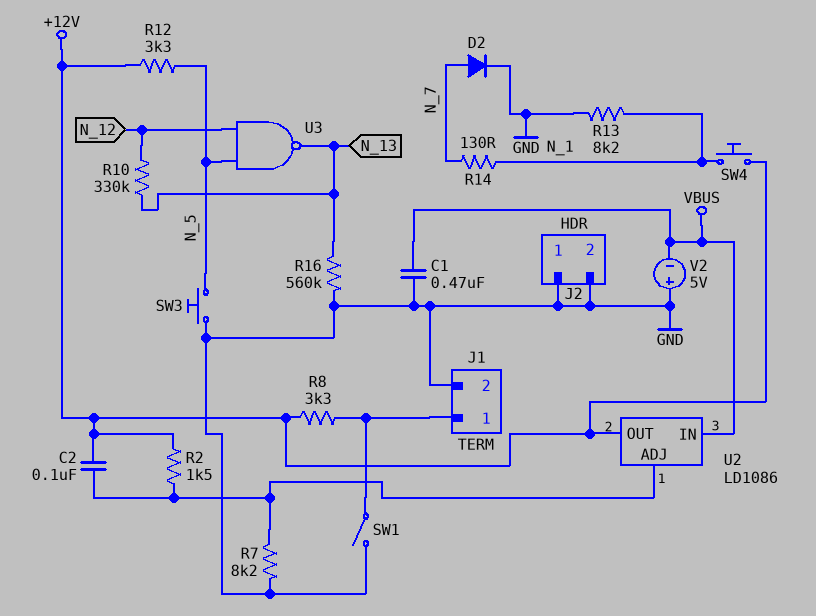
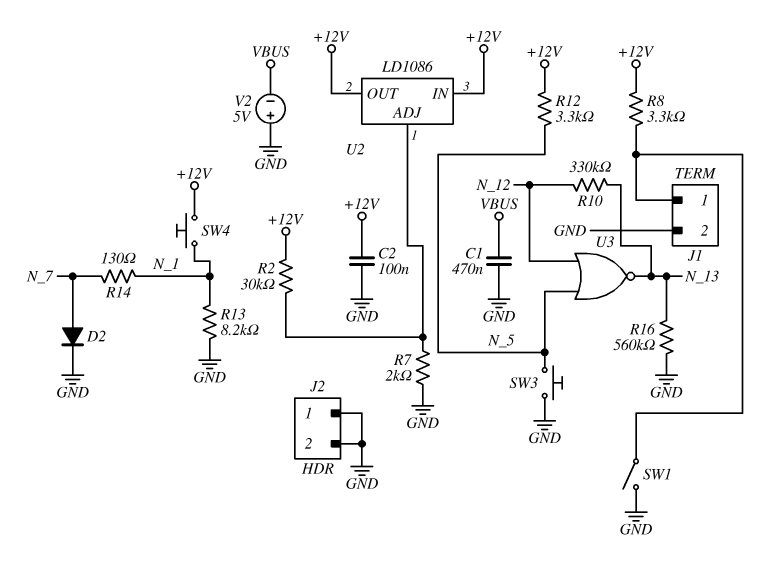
C2: 100nF (+12V, U2/ADJ) -> 100nF (+12V, GND)
R2: 1.5k (+12V, U2/ADJ) -> 30k (+12V, U2/ADJ)
R7: 8.2k (GND, U2/ADJ) -> 2k (GND, U2/ADJ)
U2 pin IN: VBUS -> +12V
U3: NAND (in N_5, in N_12, out N_13) -> NOR (in N_5, in N_12, out N_13)

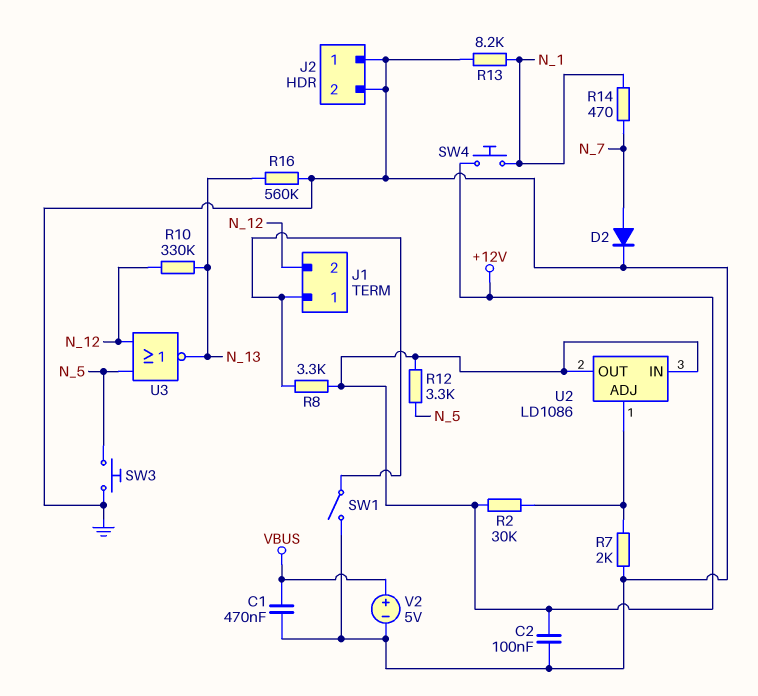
J1 pin 2: GND -> N_12
R14: 130 (N_1, N_7) -> 470 (N_1, N_7)
V2: 5V (plus GND, minus VBUS) -> 5V (plus VBUS, minus GND)

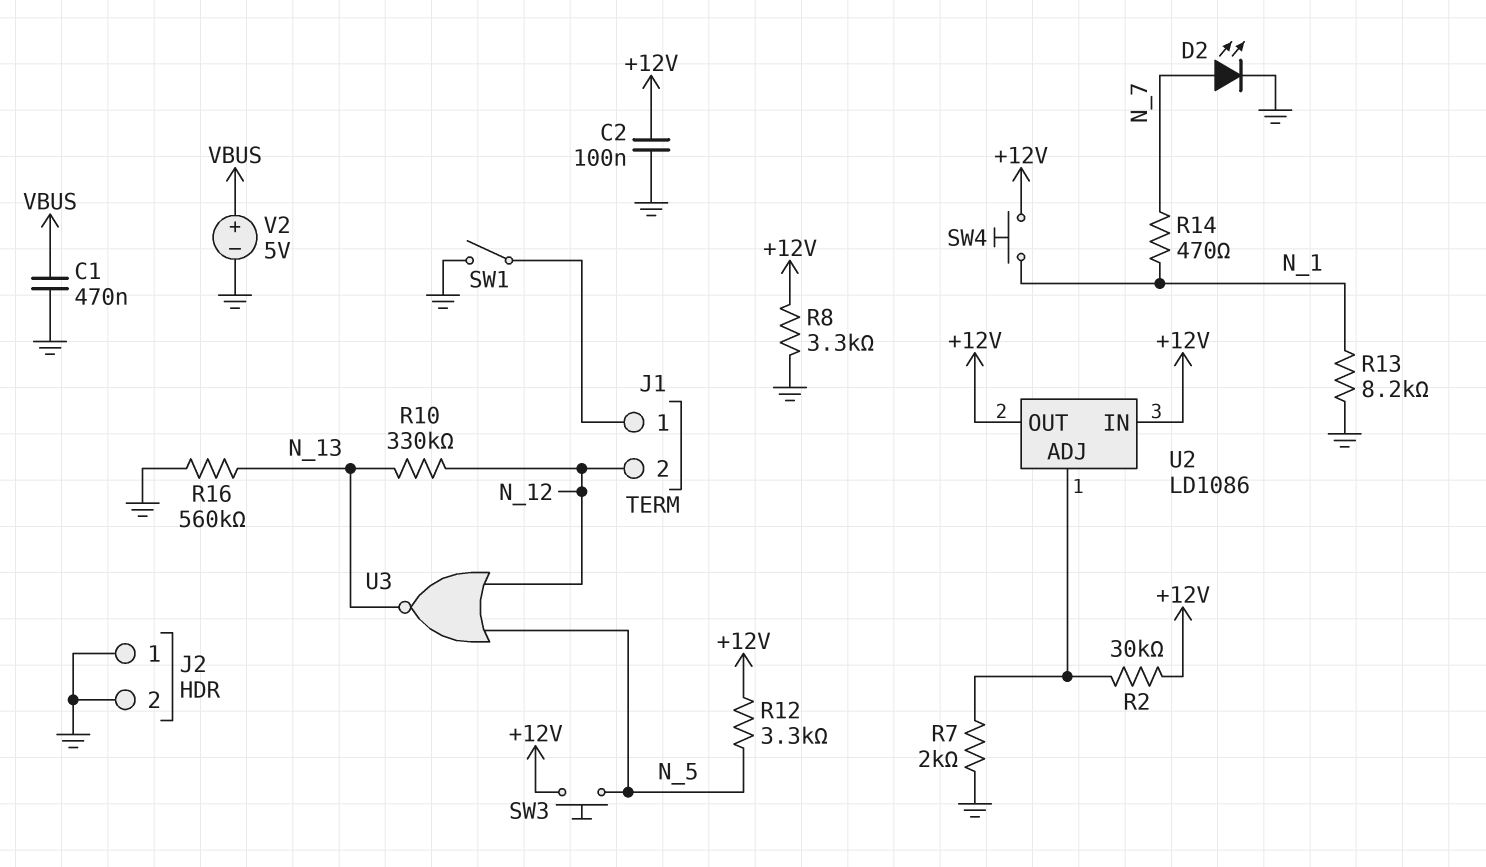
D2: diode (A N_7, K GND) -> LED (A N_7, K GND)
R8: 3.3k (+12V, J1/1) -> 3.3k (+12V, GND)
SW3: button (GND, N_5) -> button (+12V, N_5)

